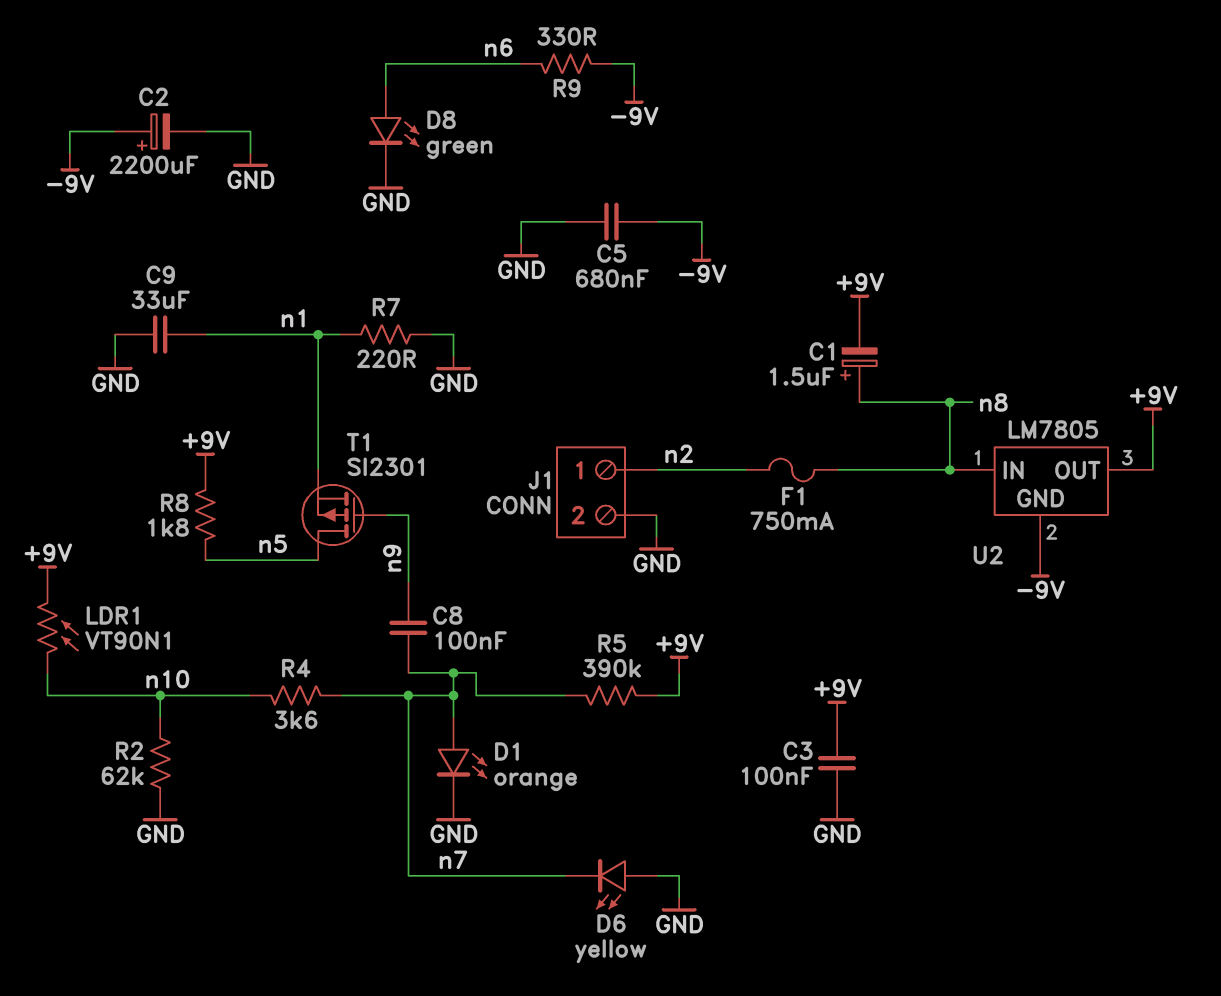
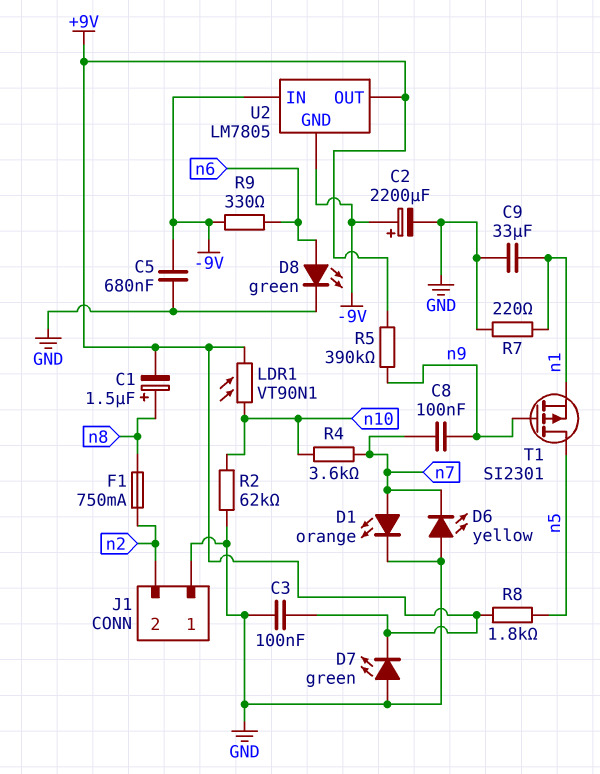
D7: none -> LED green (A GND, K +9V)
J1 pin 1: n2 -> GND
J1 pin 2: GND -> n2
R5: 390k (+9V, n7) -> 390k (+9V, n9)
U2 pin IN: n8 -> -9V

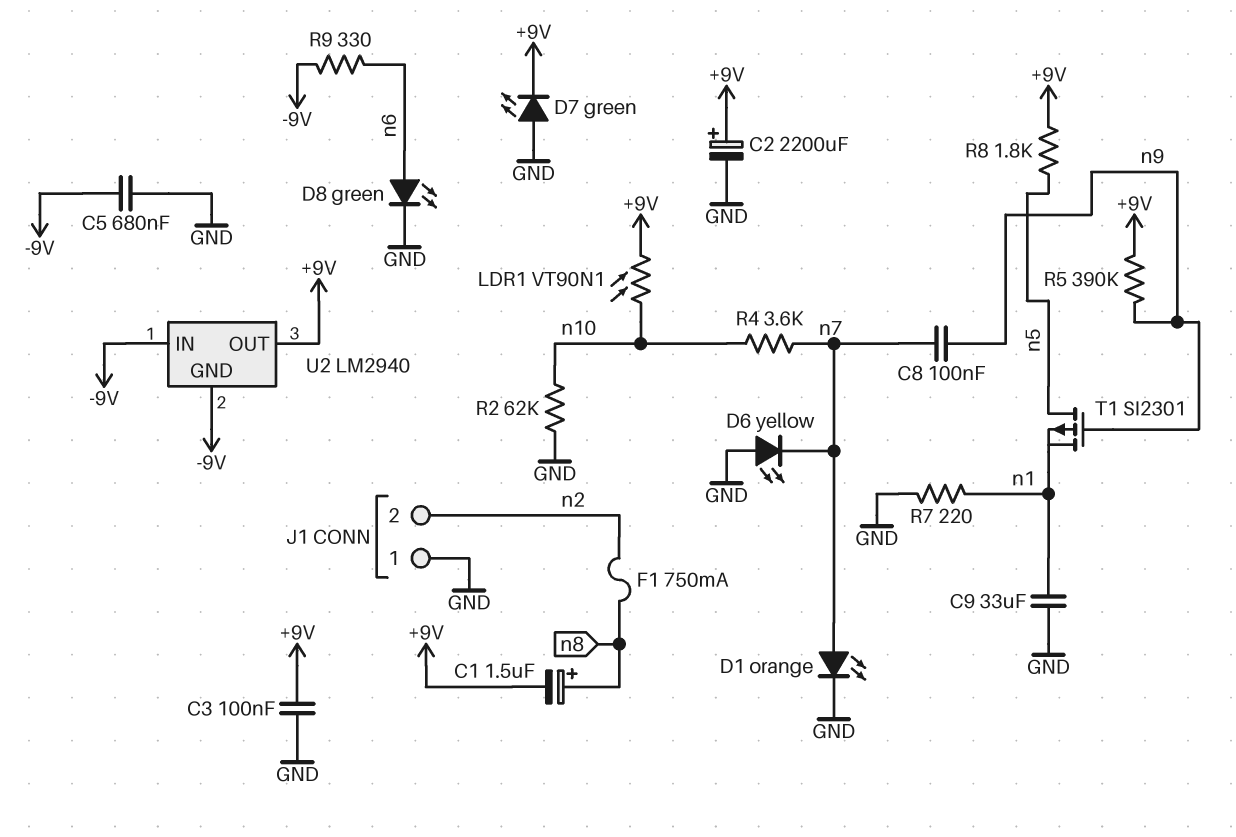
C2: 2200uF (plus -9V, minus GND) -> 2200uF (plus +9V, minus GND)
U2: LM7805 -> LM2940

